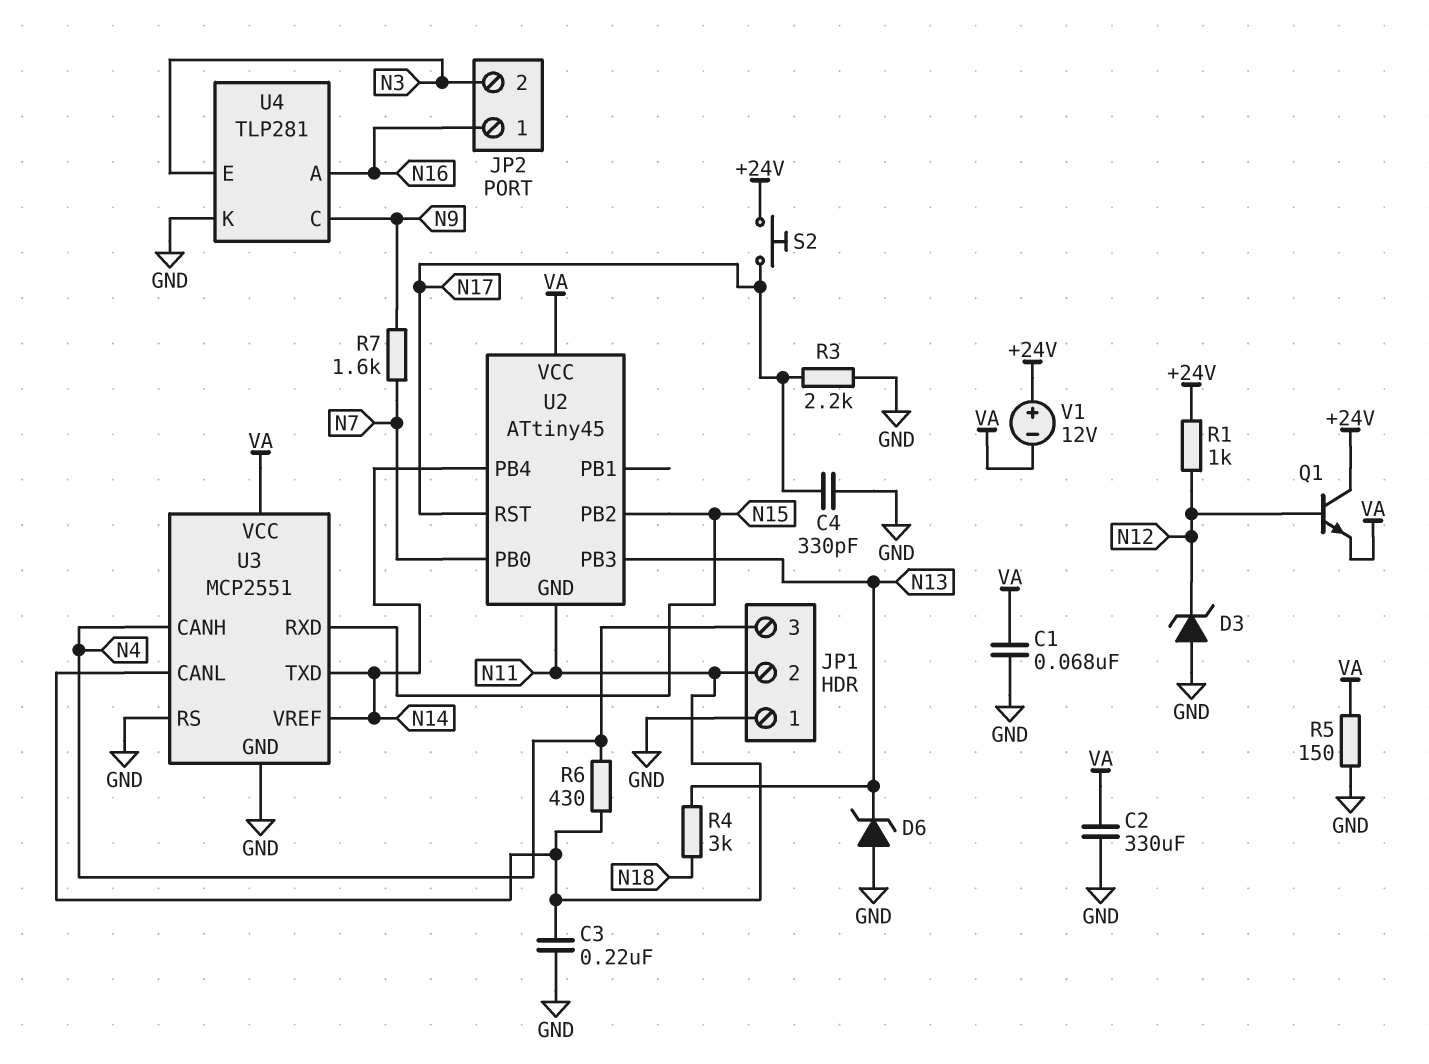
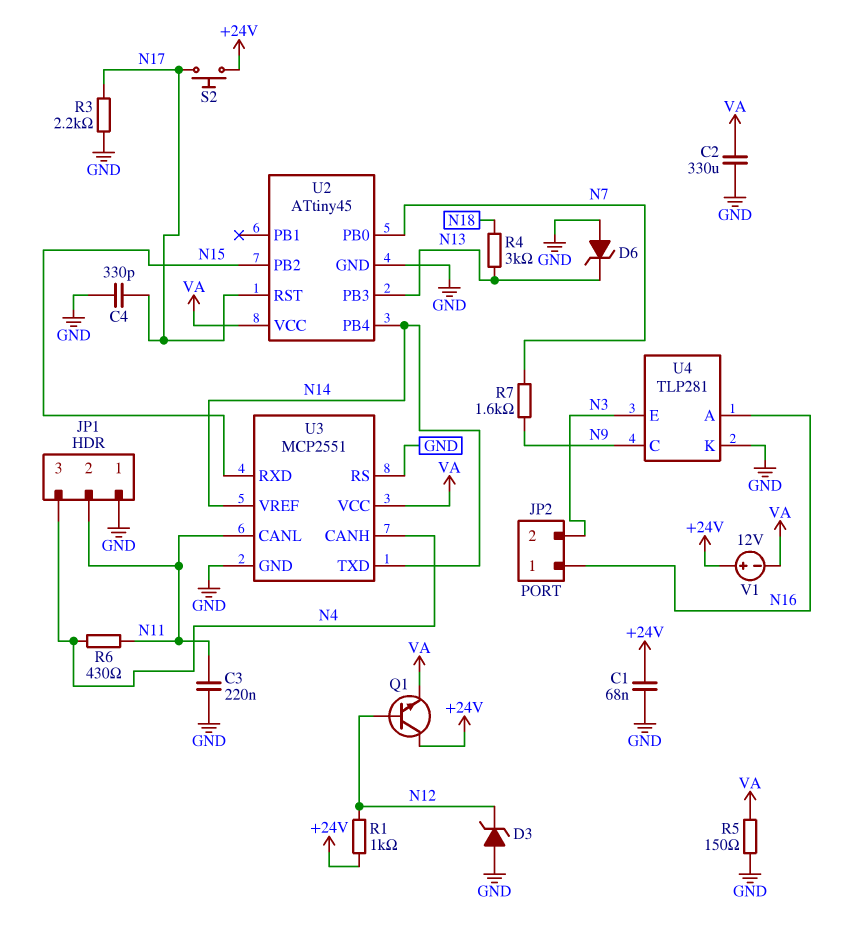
C1: 68nF (GND, VA) -> 68nF (+24V, GND)
U2 pin GND: N11 -> GND

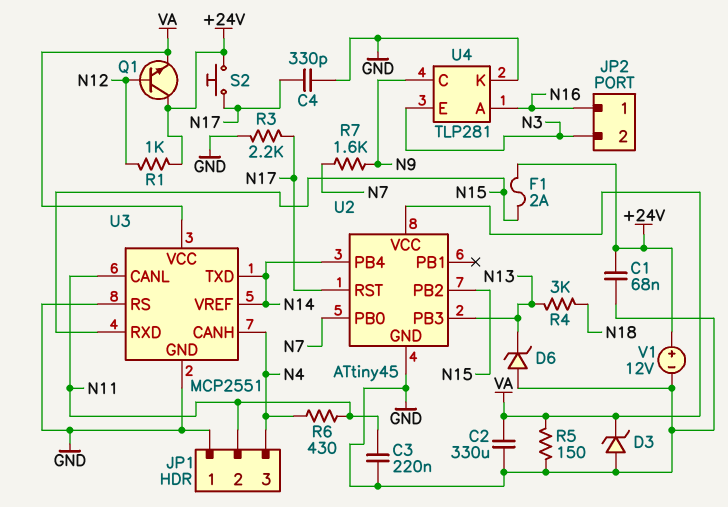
D3: zener (A GND, K N12) -> zener (A GND, K VA)
F1: none -> 2A (+24V, N15)
V1: 12V (plus +24V, minus VA) -> 12V (plus +24V, minus GND)

